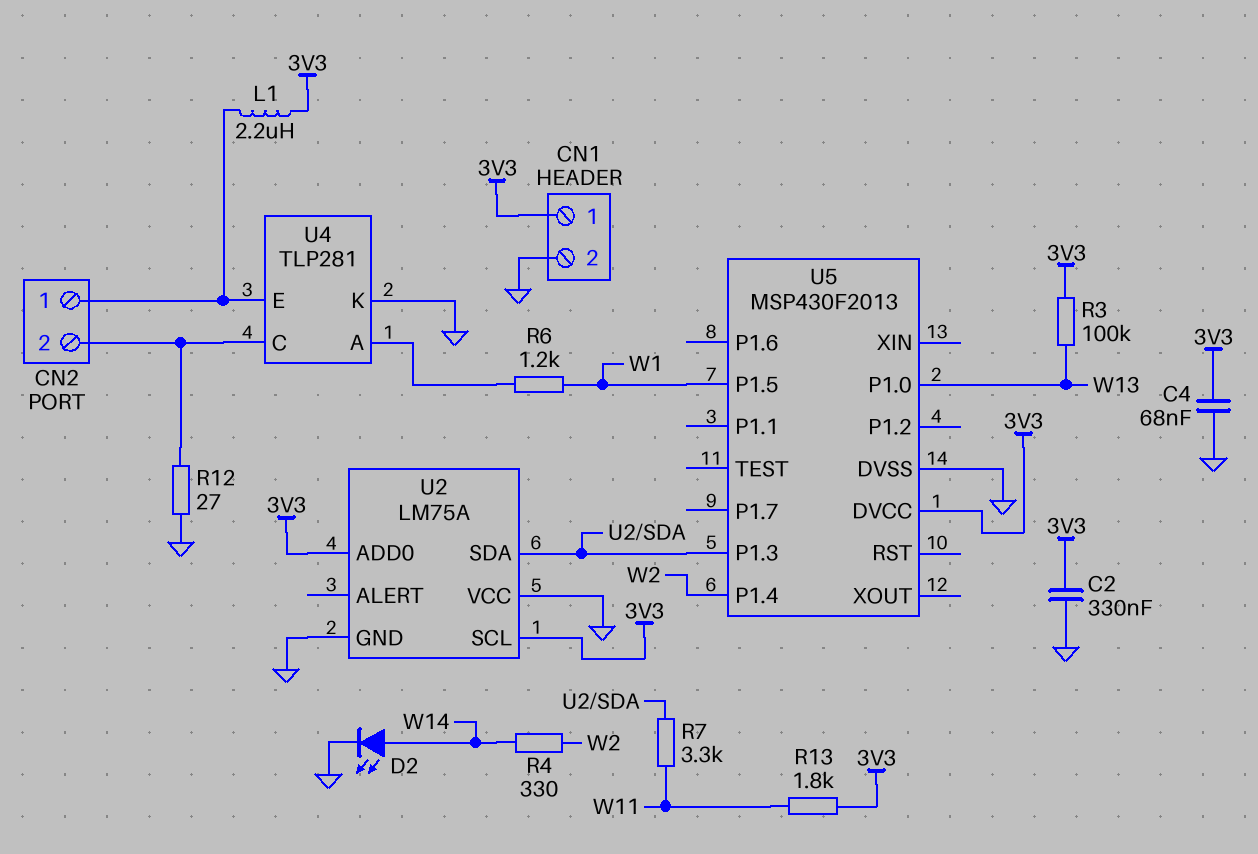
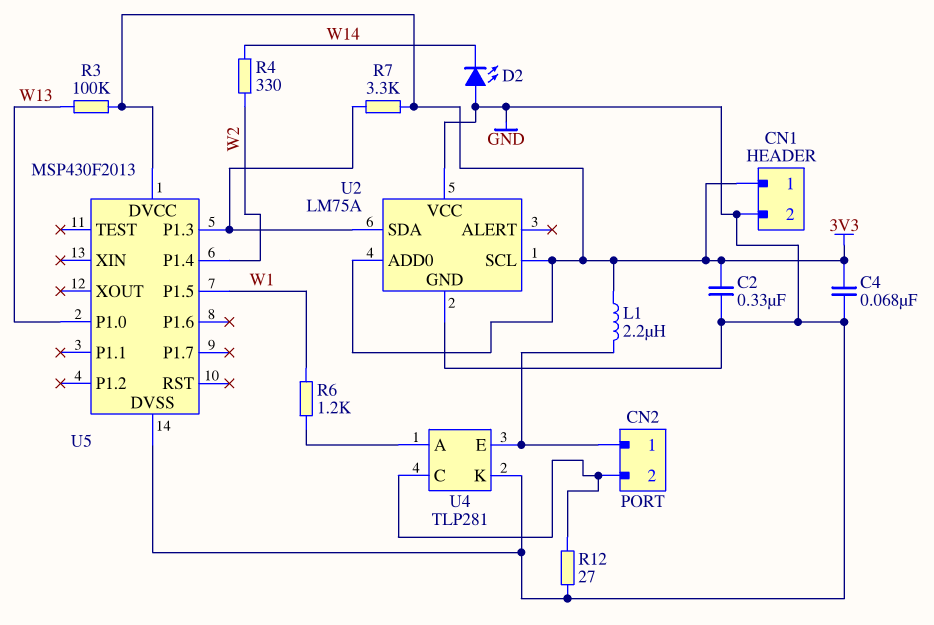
D2: LED (A W14, K GND) -> LED (A GND, K W14)
R7: 3.3k (U2/SDA, W11) -> 3.3k (3V3, U2/SDA)
R13: 1.8k (3V3, W11) -> none

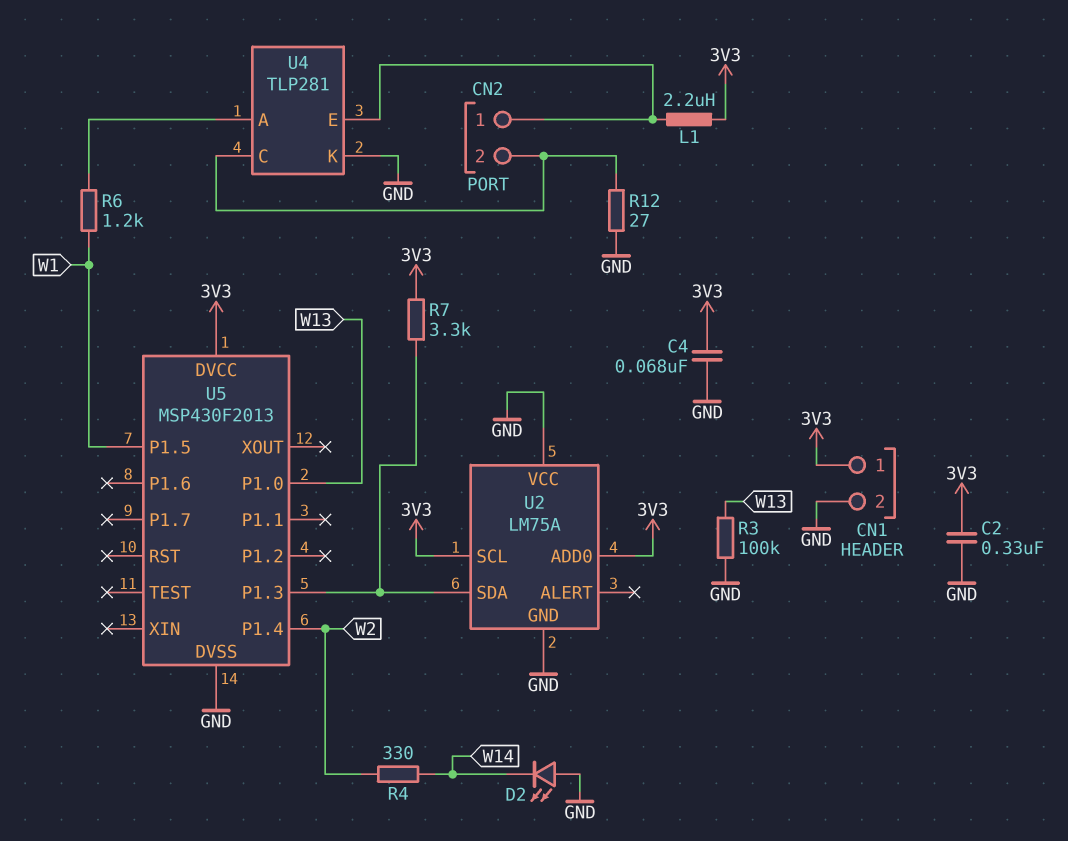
R3: 100k (3V3, W13) -> 100k (GND, W13)

